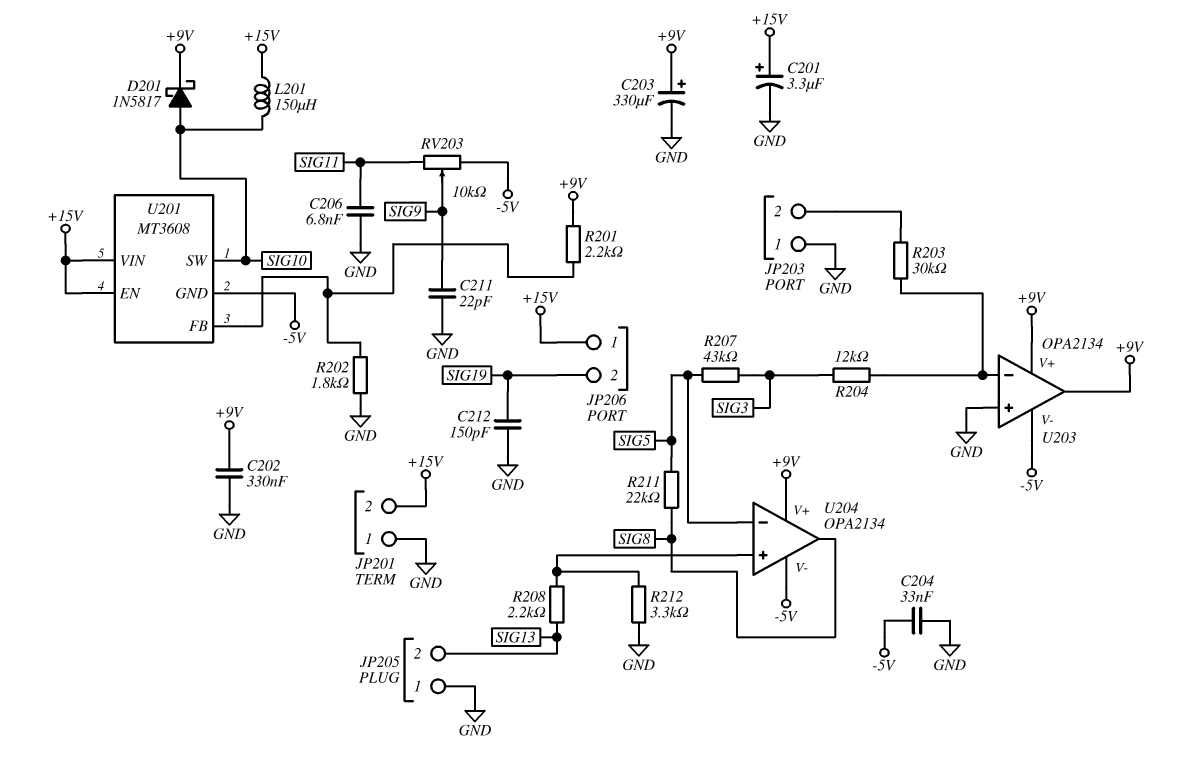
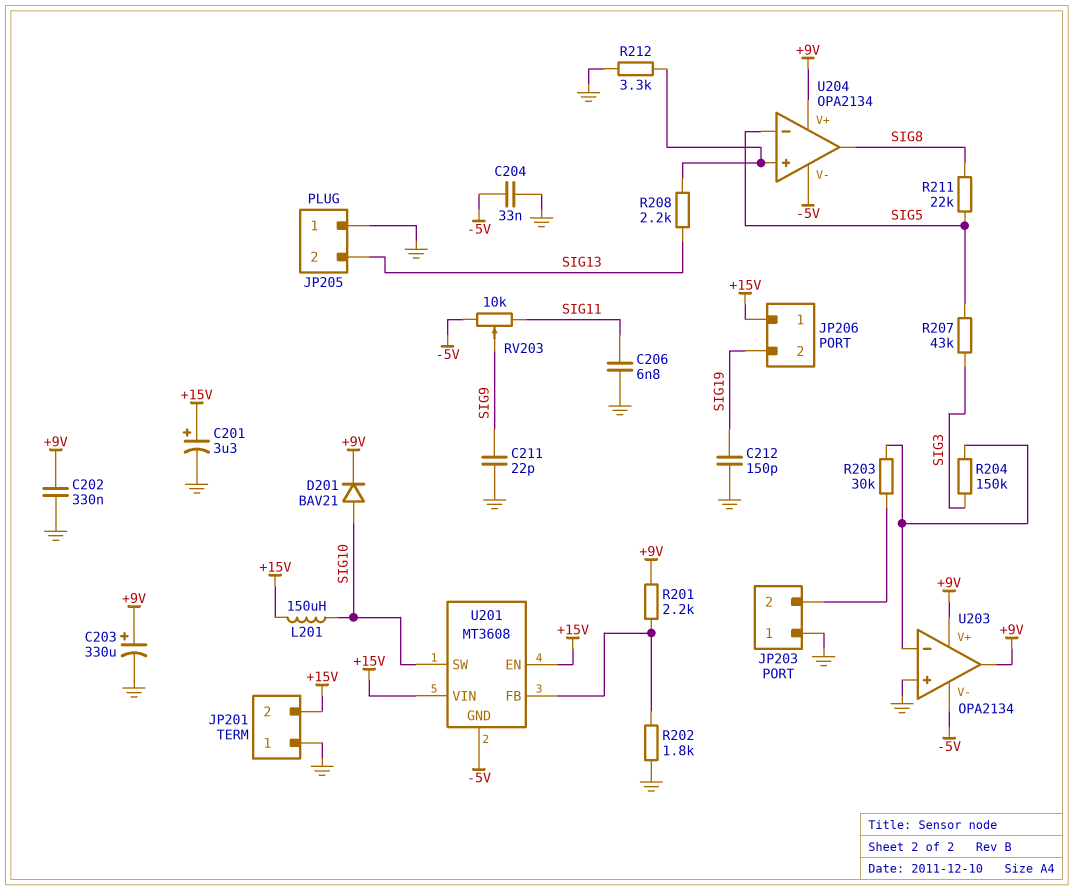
D201: schottky 1N5817 (A SIG10, K +9V) -> diode BAV21 (A SIG10, K +9V)
R204: 12k (SIG3, U203/in-) -> 150k (SIG3, U203/in-)

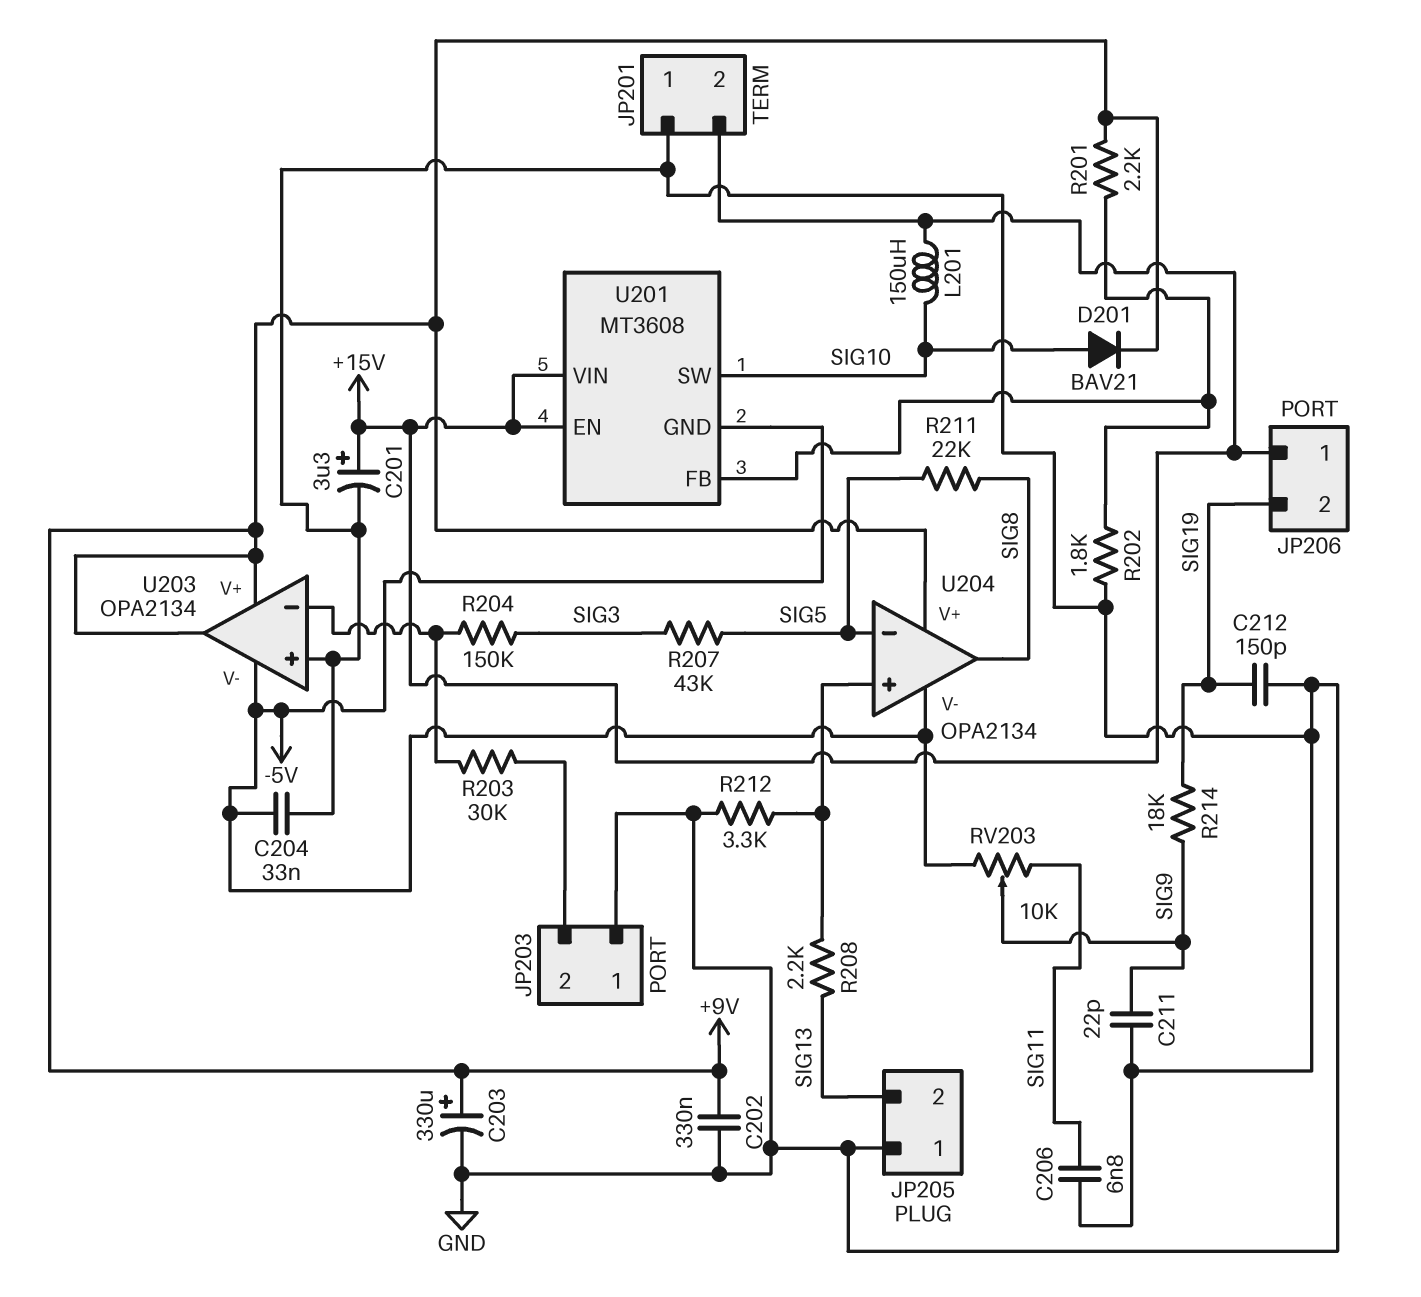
R214: none -> 18k (SIG9, SIG19)

